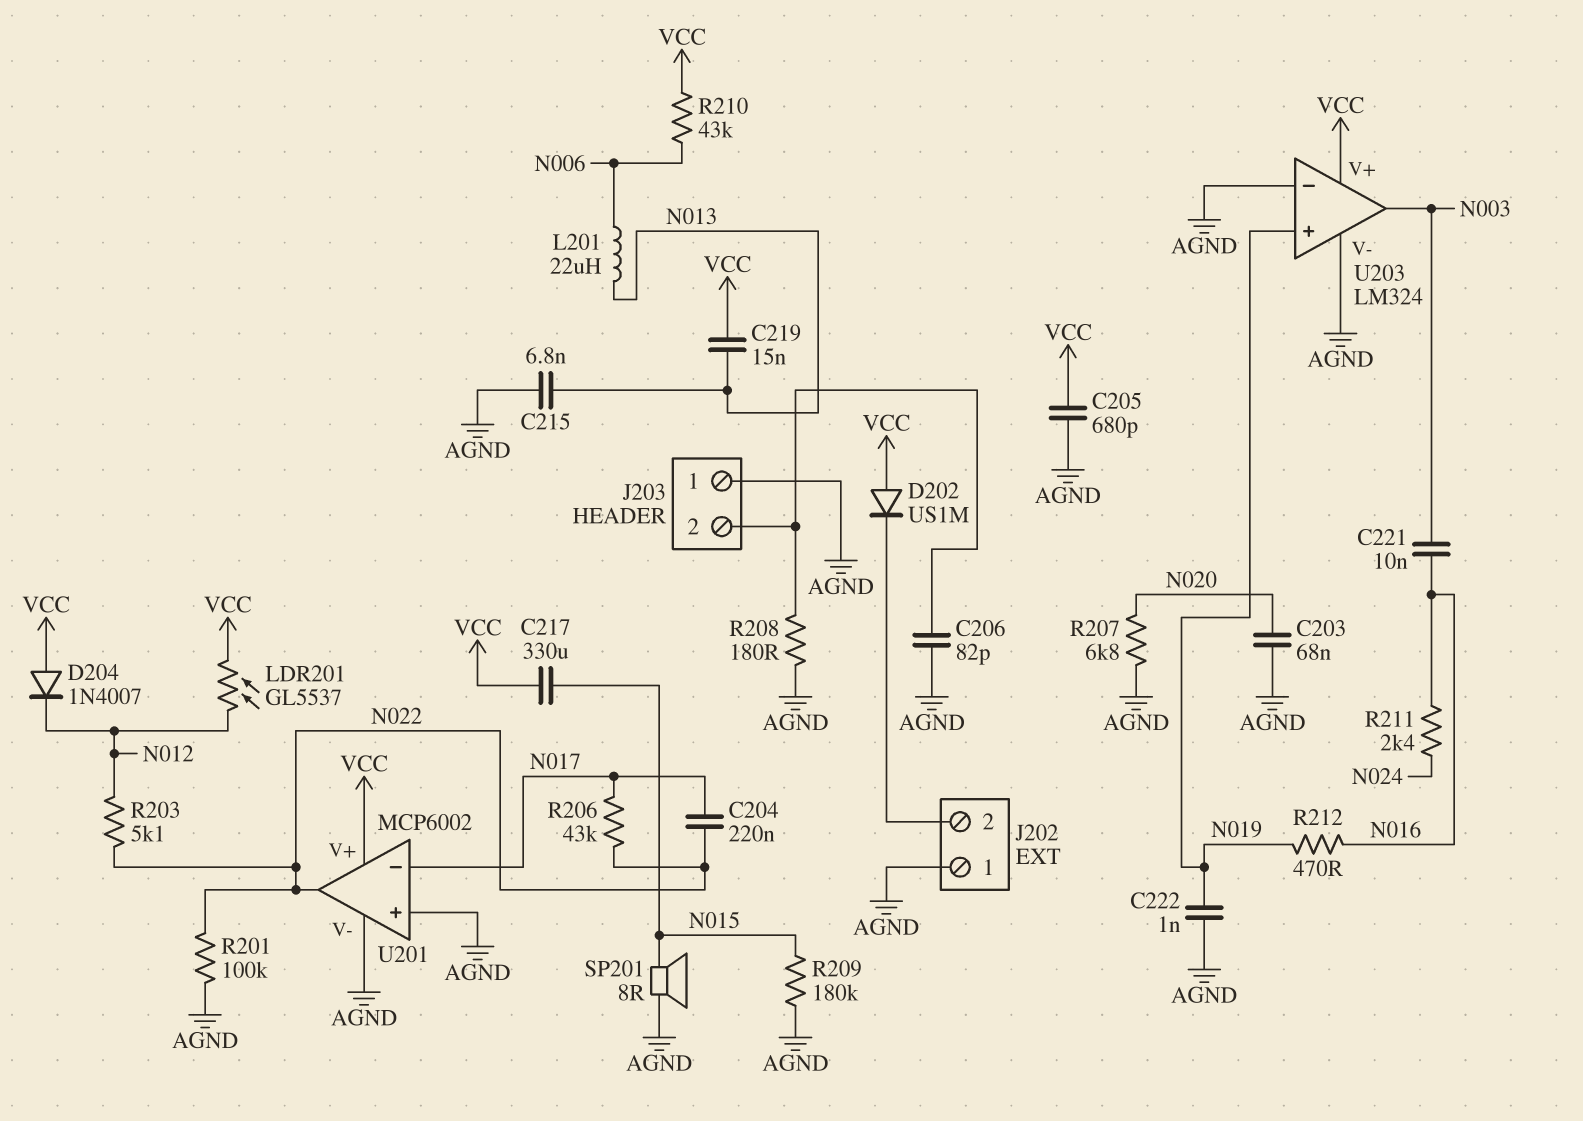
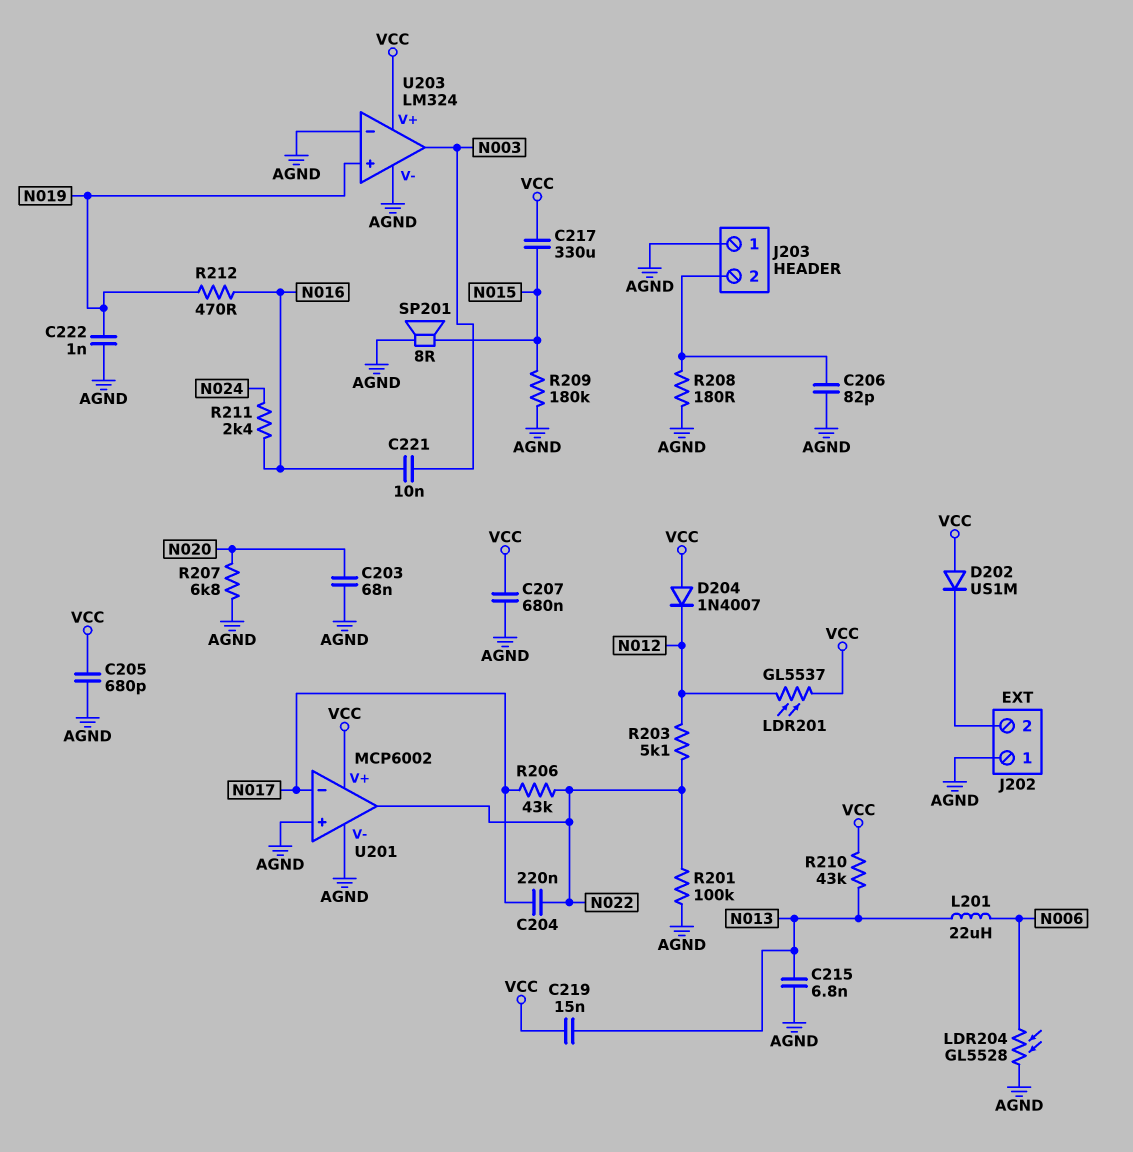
C207: none -> 680nF (AGND, VCC)
LDR204: none -> GL5528 (AGND, N006)
R210: 43k (N006, VCC) -> 43k (N013, VCC)

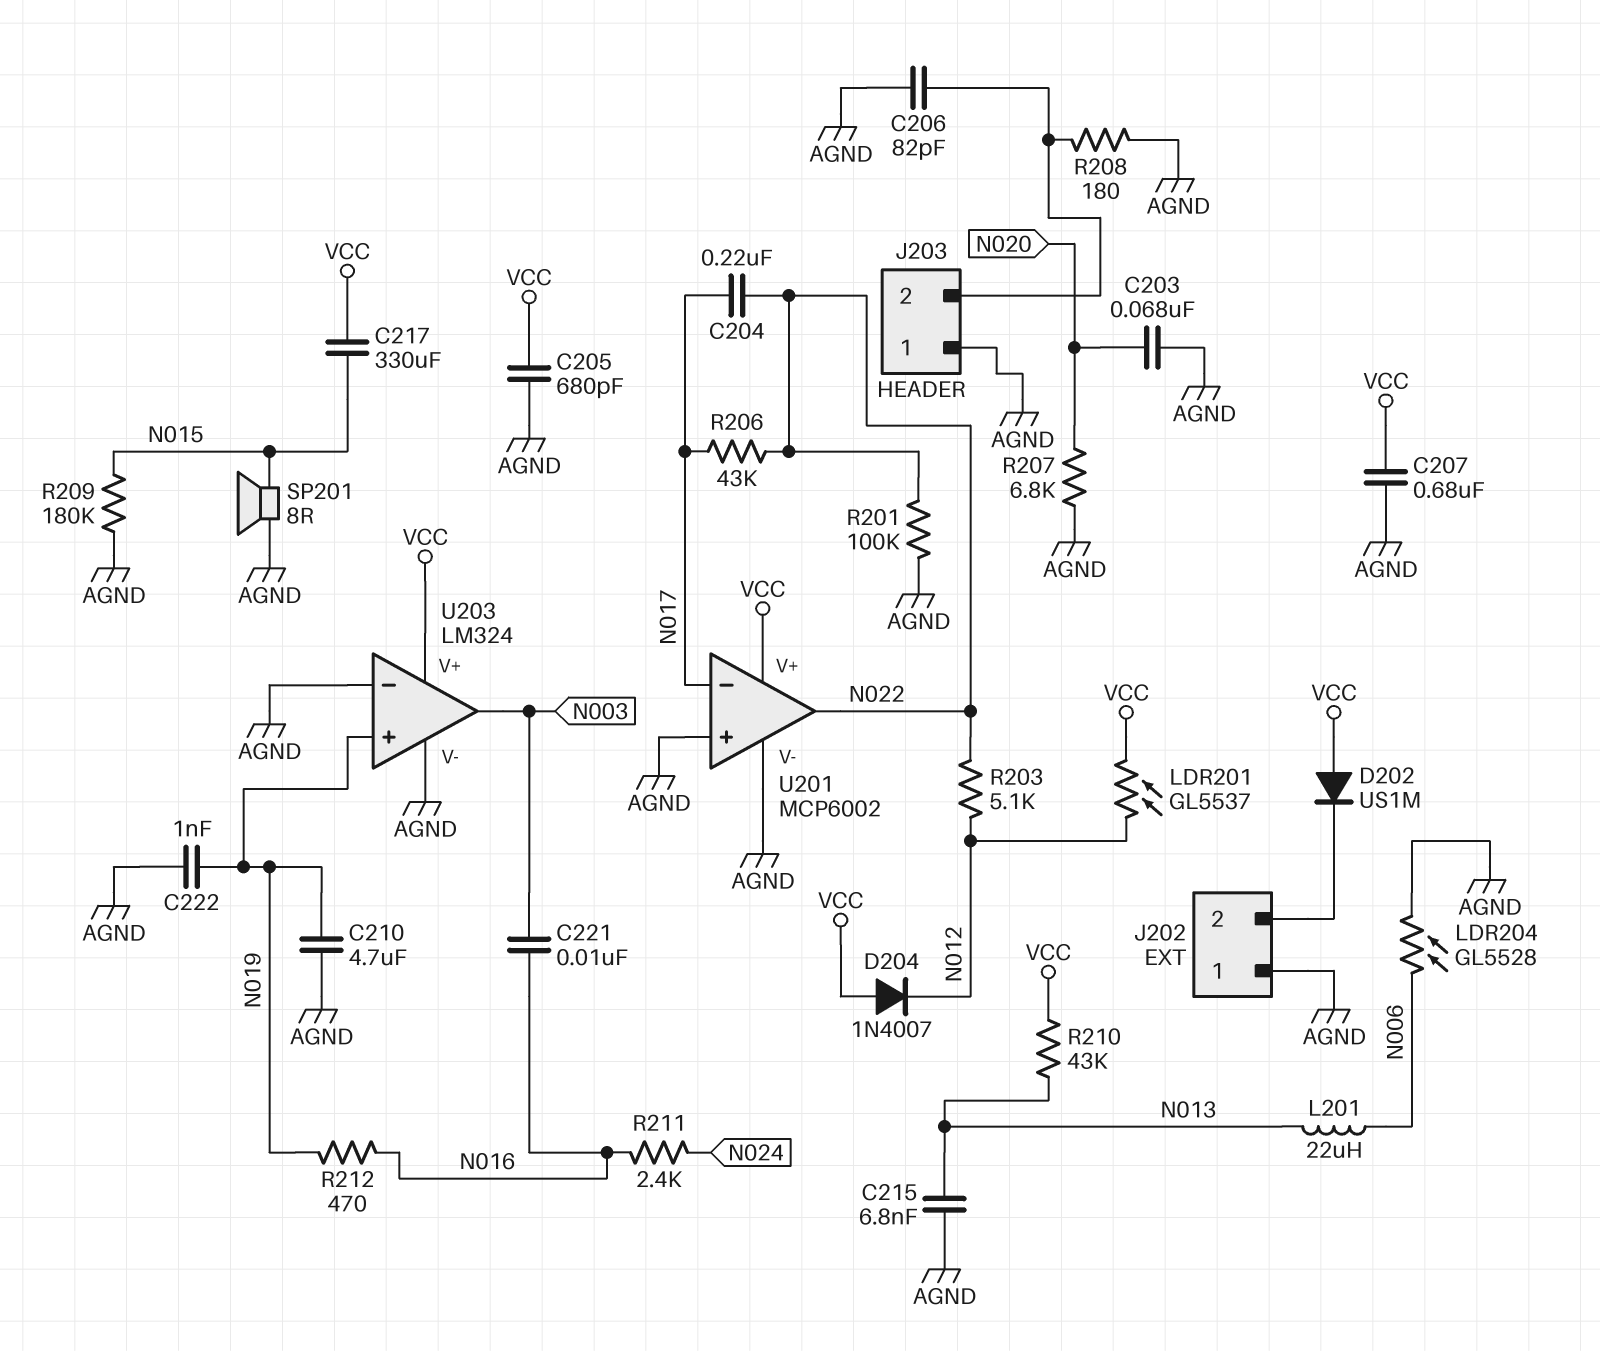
C210: none -> 4.7uF (AGND, N019)
C219: 15nF (N013, VCC) -> none

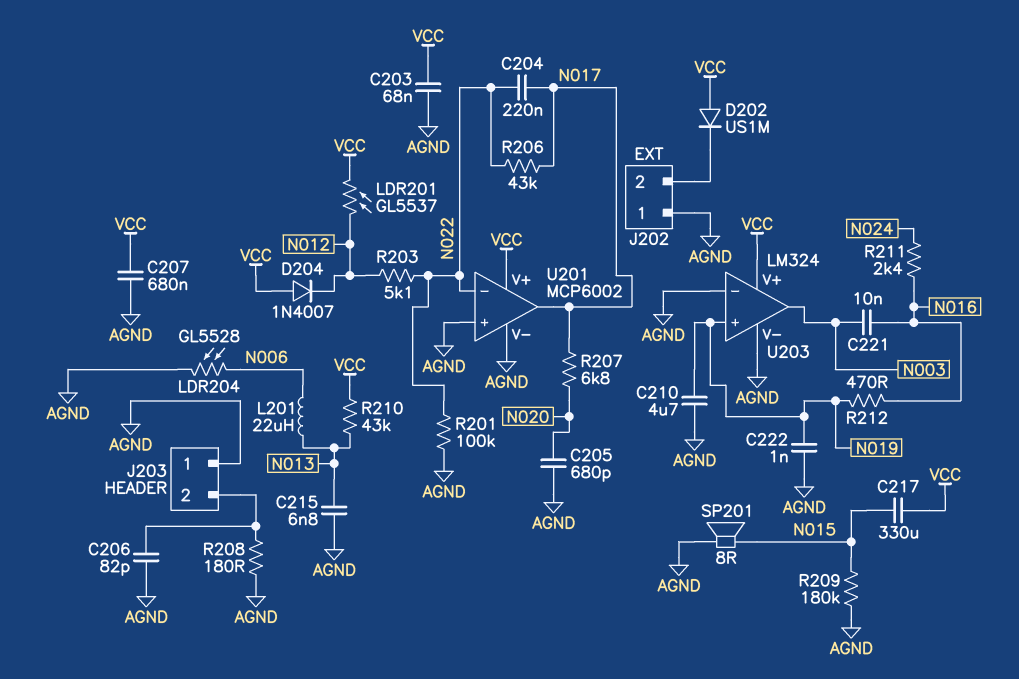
C203: 68nF (AGND, N020) -> 68nF (AGND, VCC)
C205: 680pF (AGND, VCC) -> 680pF (AGND, N020)
R207: 6.8k (AGND, N020) -> 6.8k (N017, N020)
U201 pin in-: N017 -> N022
U201 pin out: N022 -> N017

